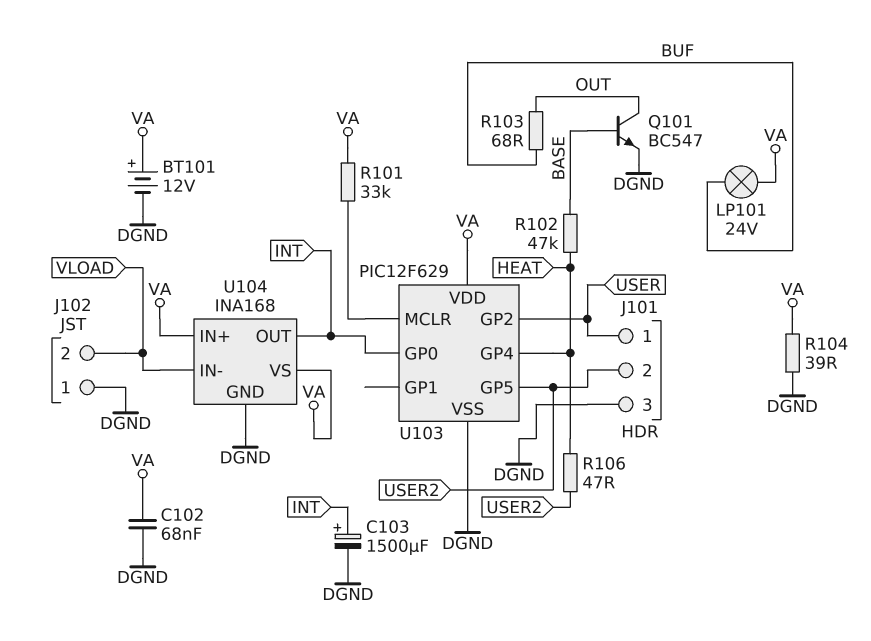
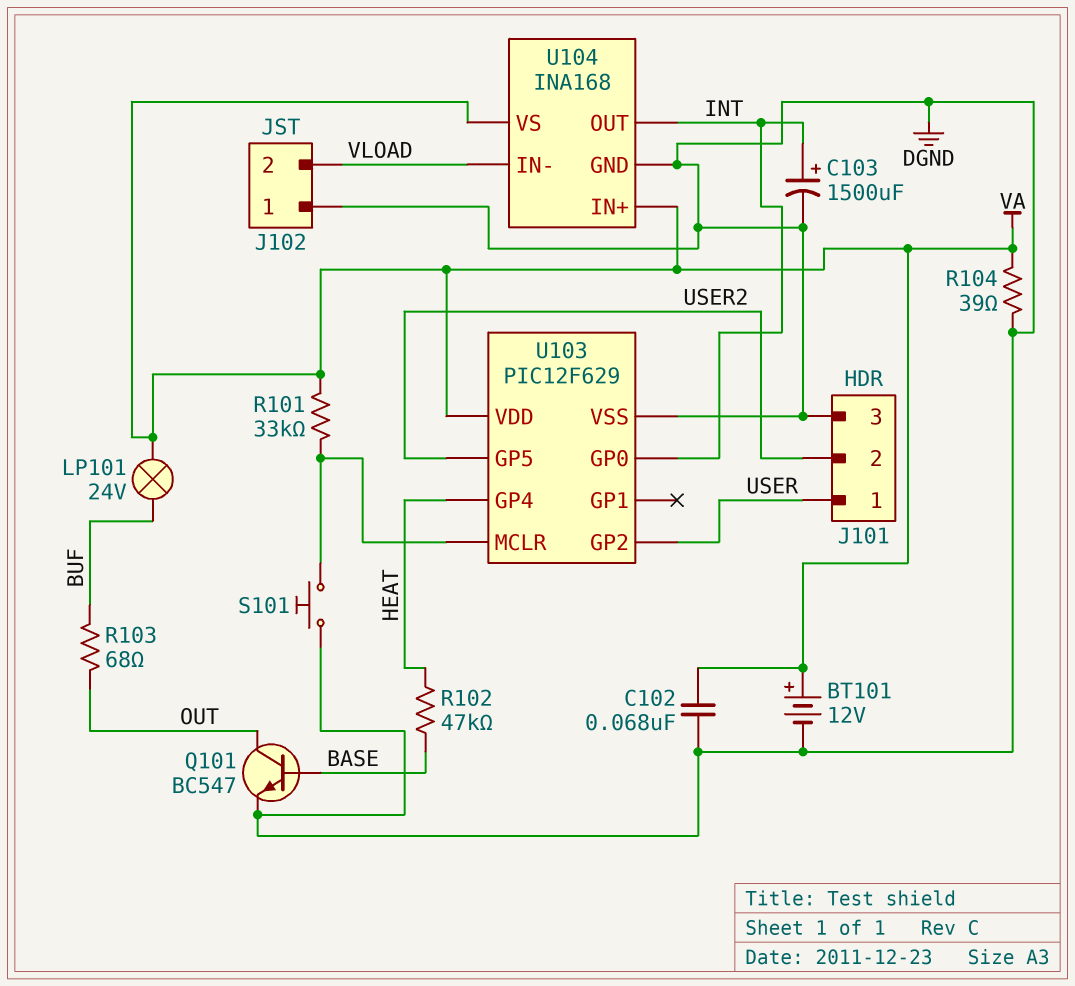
R106: 47 (HEAT, USER2) -> none
S101: none -> button (DGND, U103/MCLR)

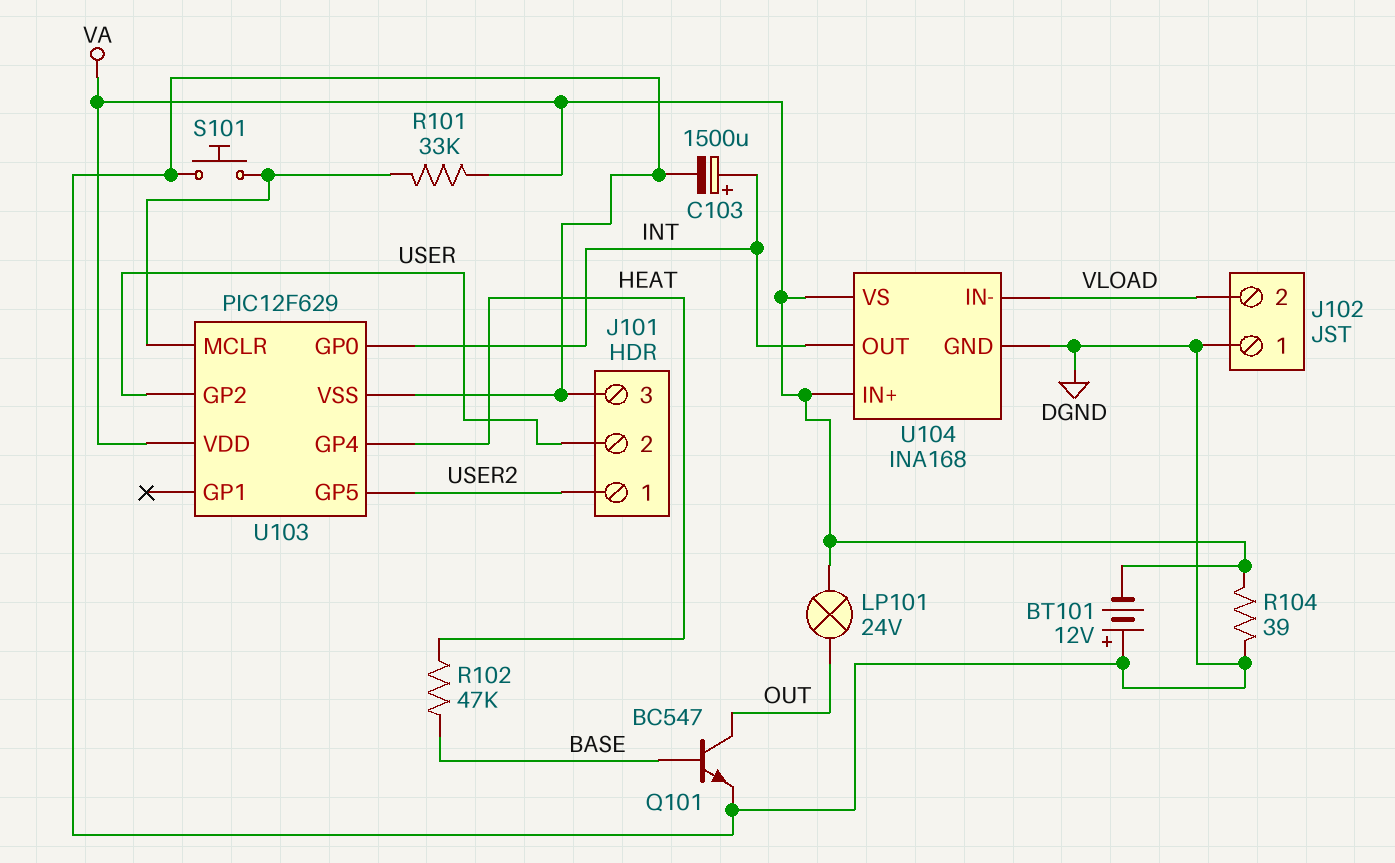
BT101: 12V (plus VA, minus DGND) -> 12V (plus DGND, minus VA)
C102: 68nF (DGND, VA) -> none
J101 pin 1: USER -> USER2
J101 pin 2: USER2 -> USER
LP101: lamp 24V (BUF, VA) -> lamp 24V (OUT, VA)
R103: 68 (BUF, OUT) -> none

